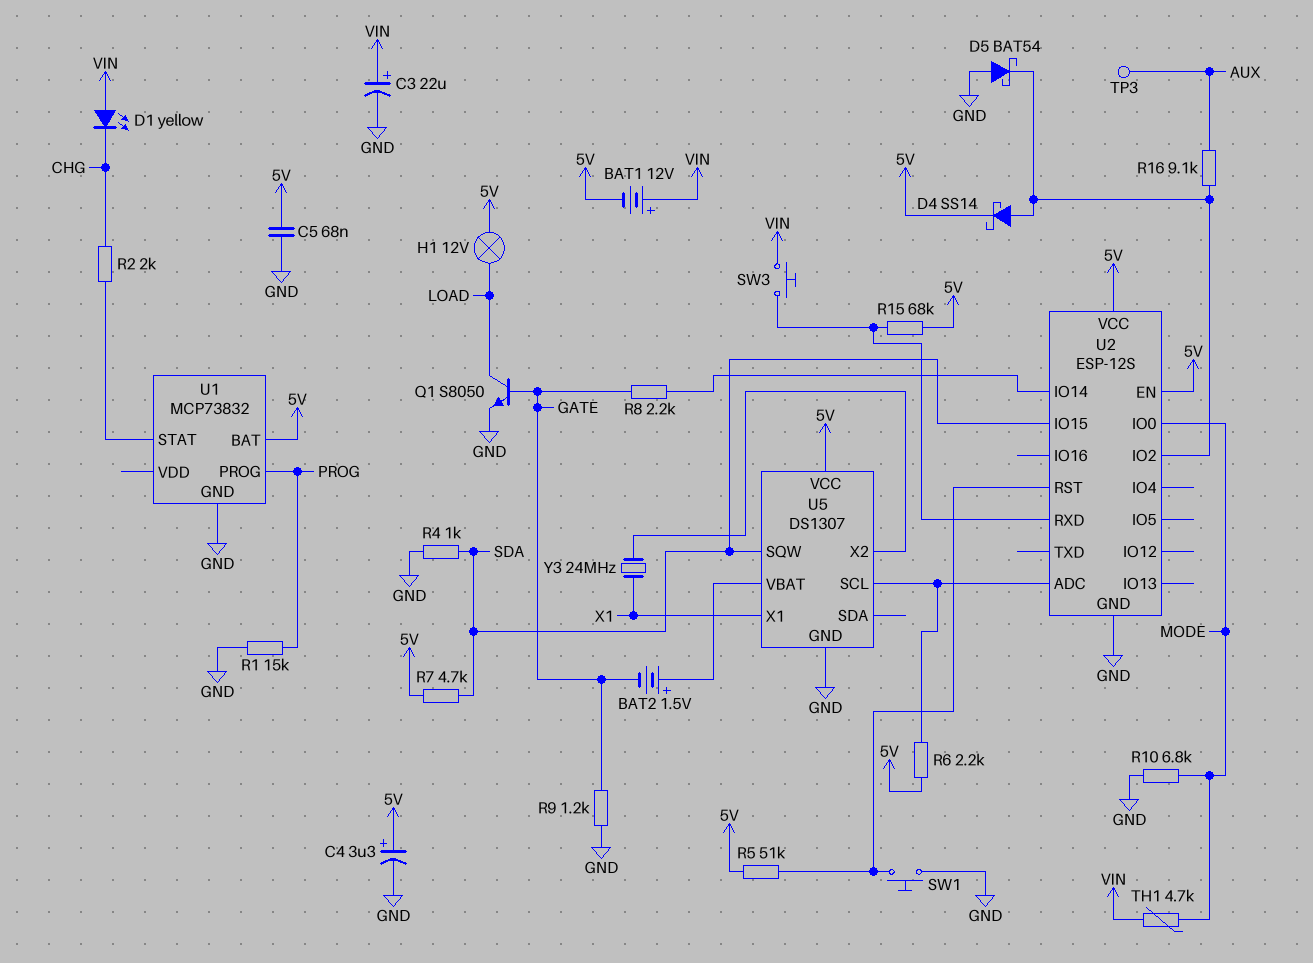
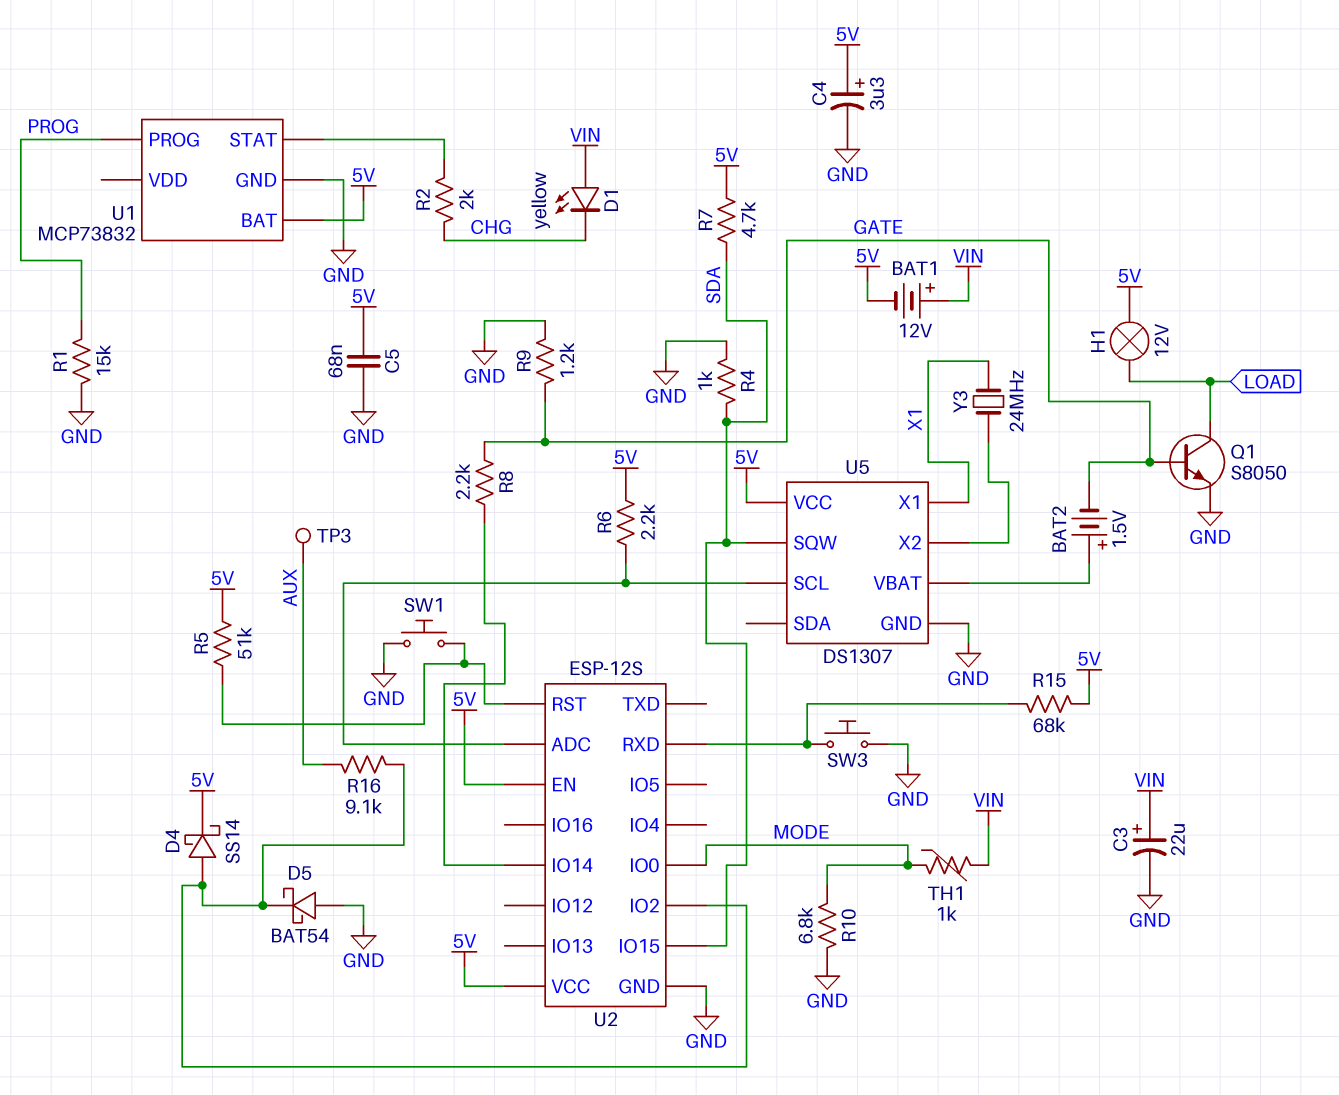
SW3: button (U2/RXD, VIN) -> button (GND, U2/RXD)
TH1: 4.7k (MODE, VIN) -> 1k (MODE, VIN)

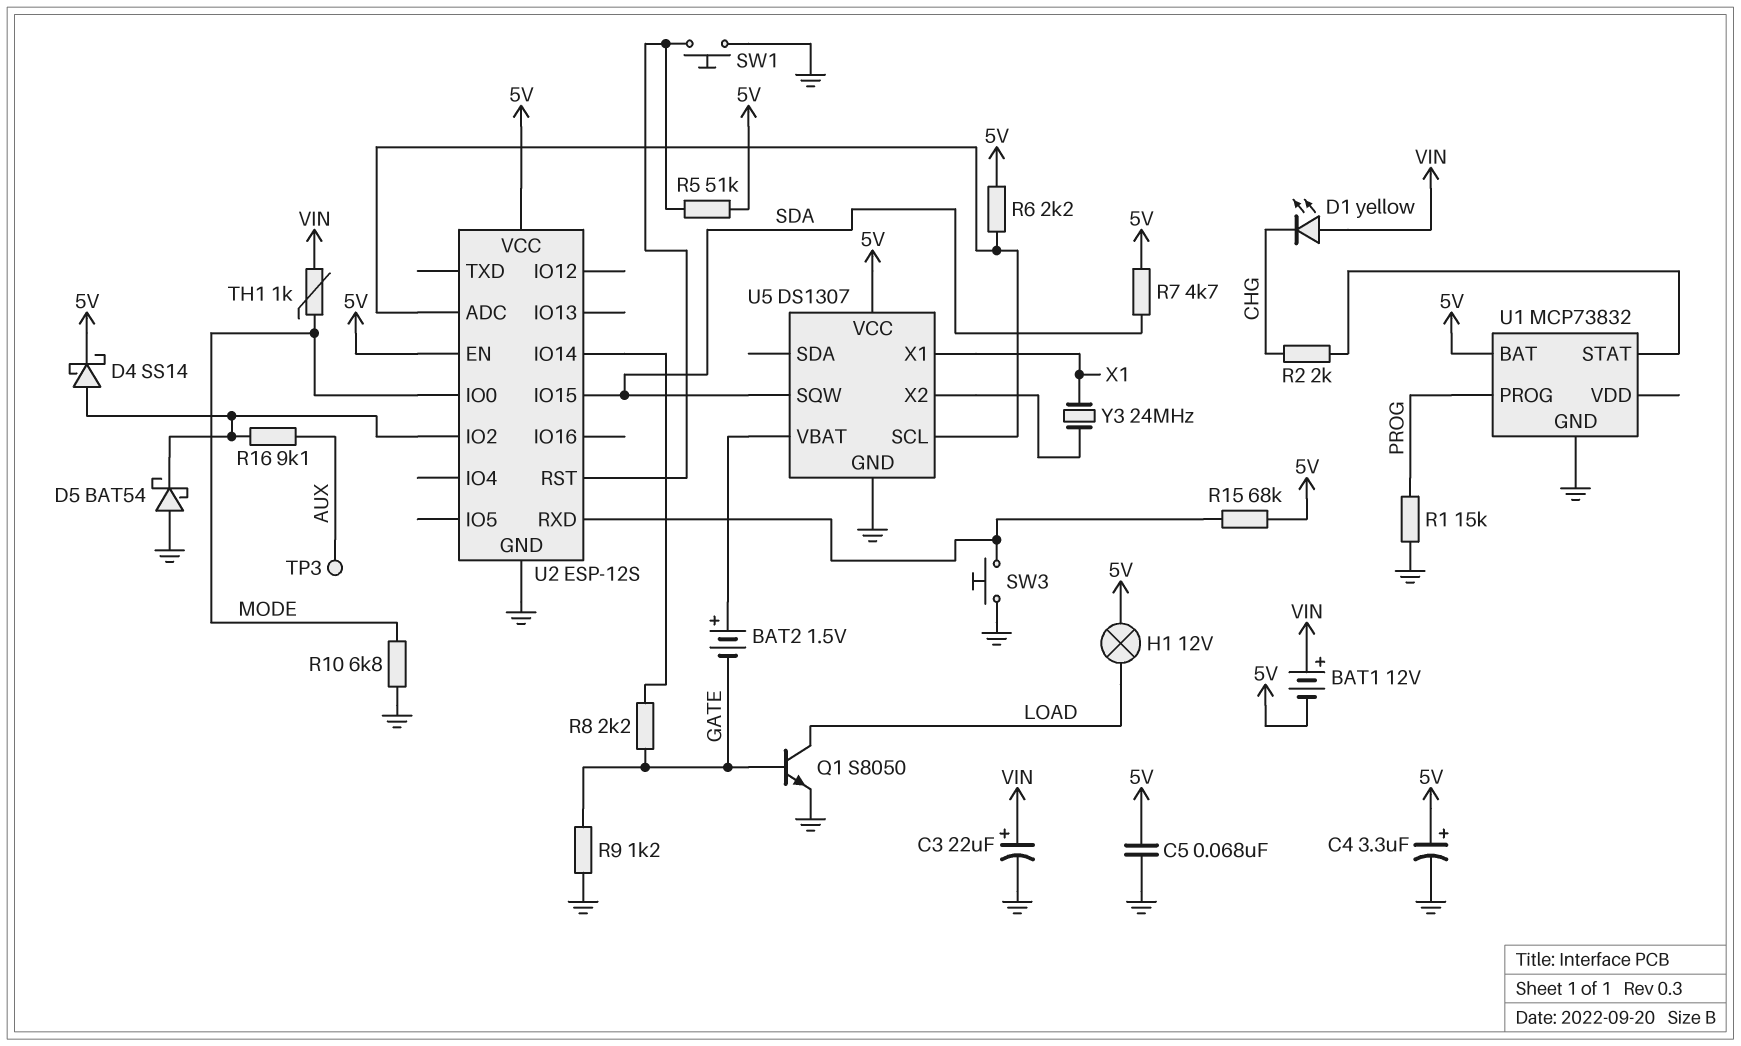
R4: 1k (GND, SDA) -> none

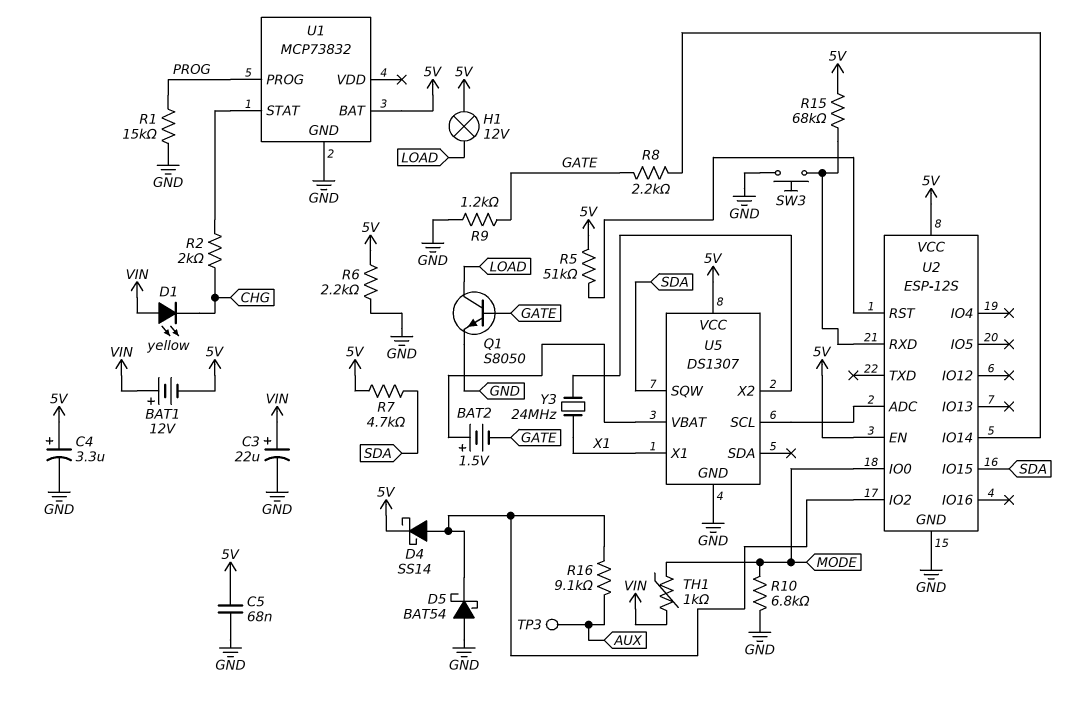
R6: 2.2k (5V, U2/ADC) -> 2.2k (5V, GND)
SW1: button (GND, U2/RST) -> none

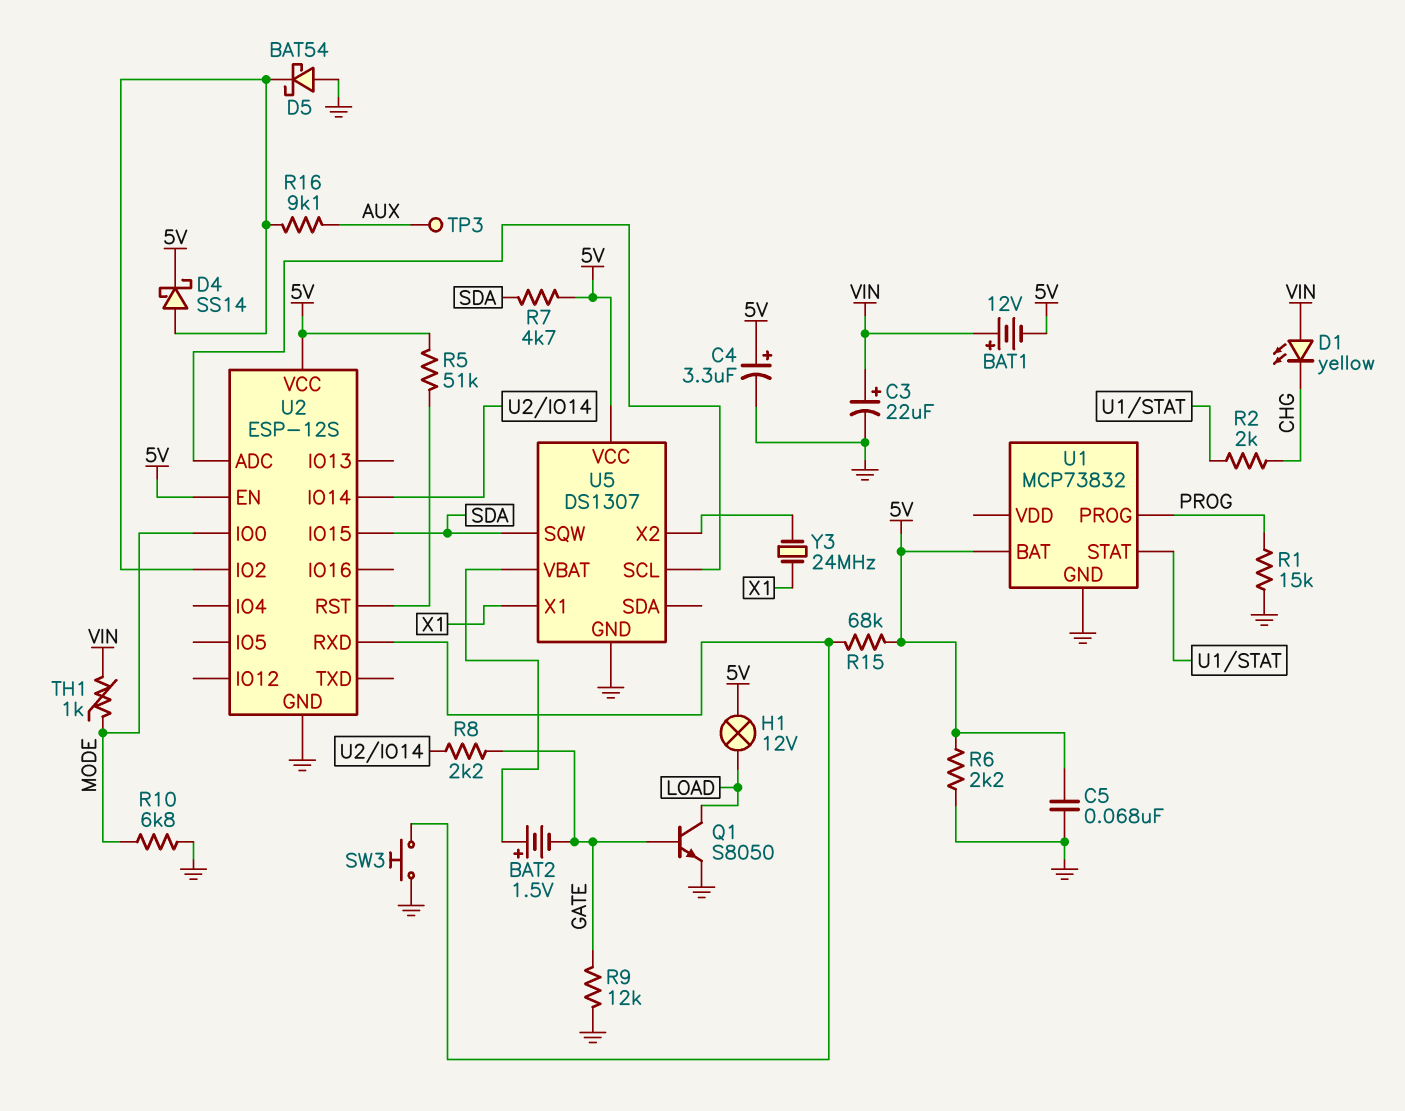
R9: 1.2k (GATE, GND) -> 12k (GATE, GND)

